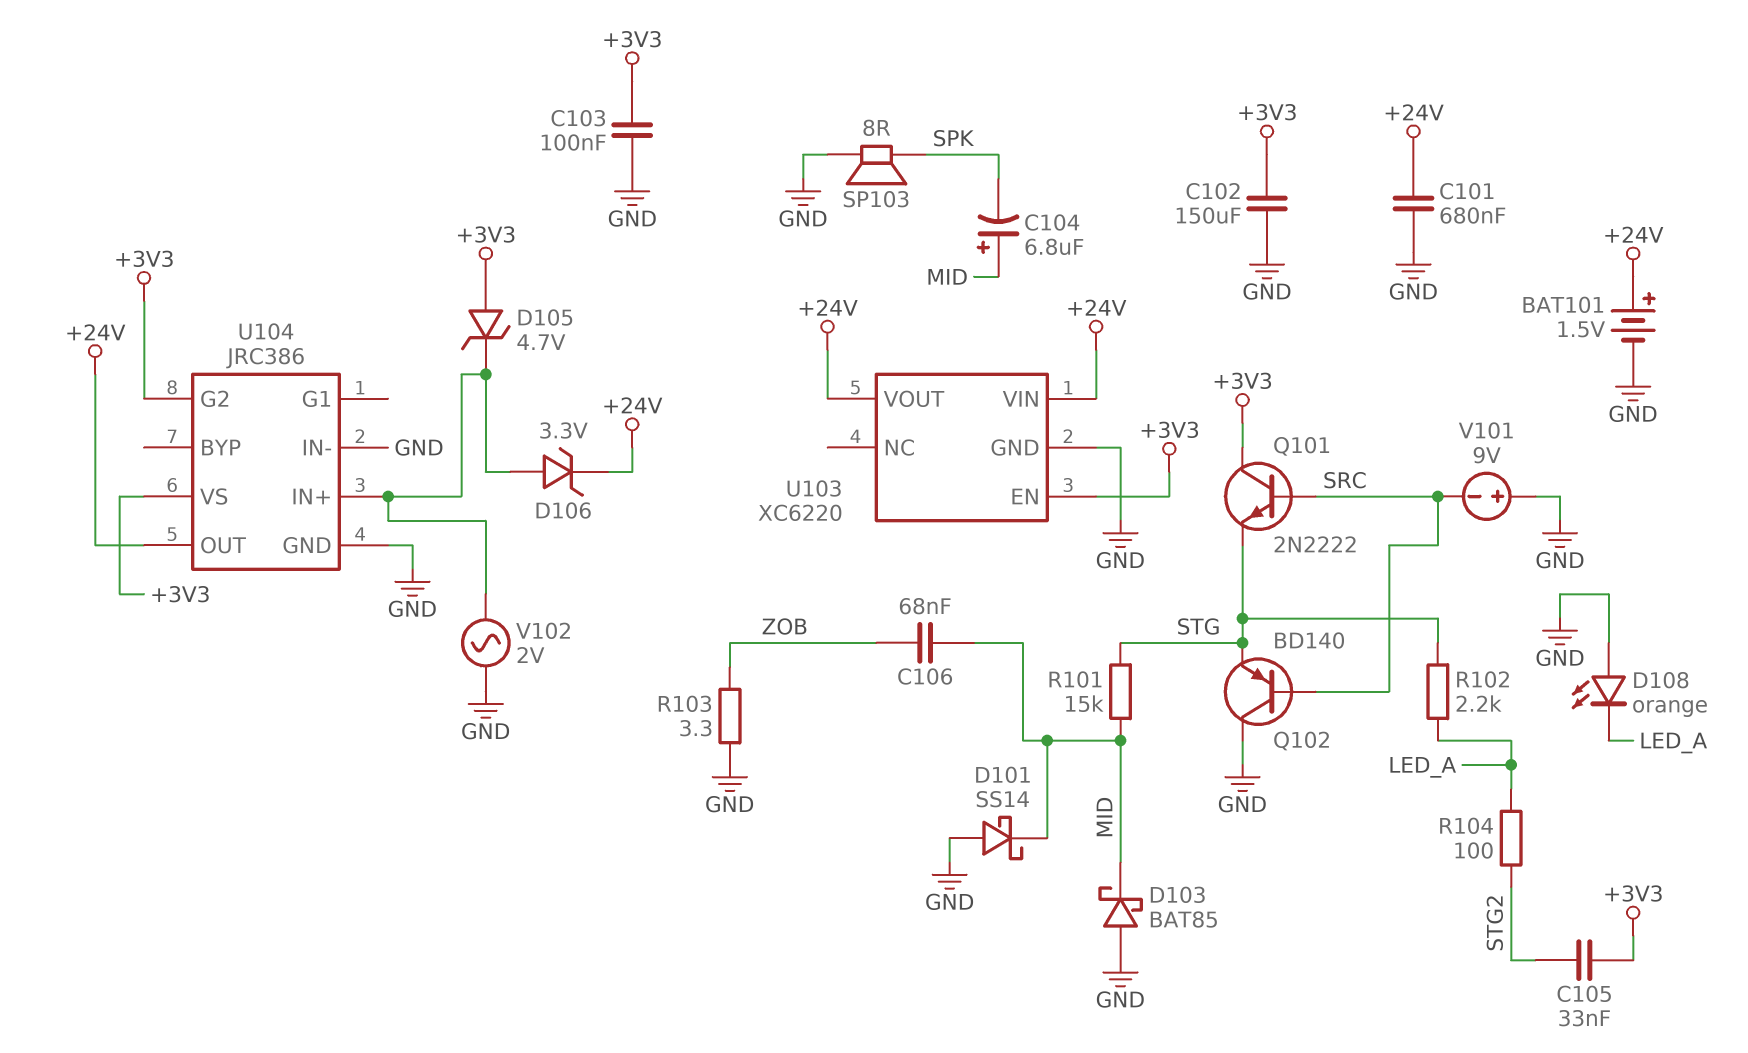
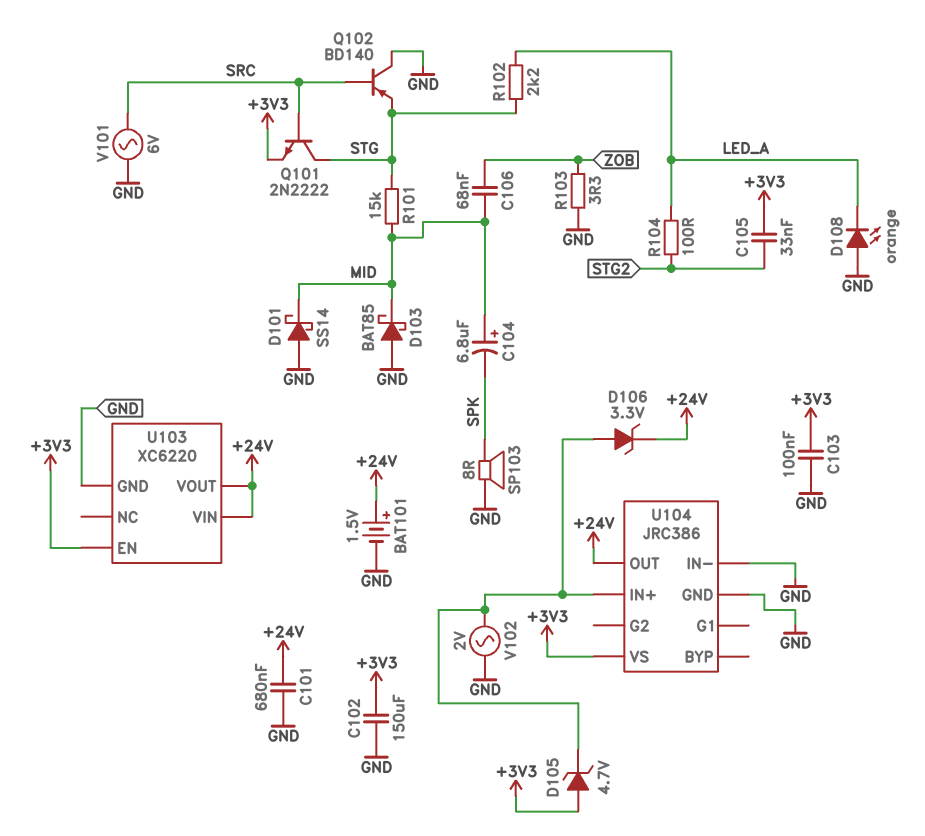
Q101: NPN 2N2222 (B SRC, C +3V3, E STG) -> NPN 2N2222 (B SRC, C STG, E +3V3)
U104 pin G2: +3V3 -> none
V101: 9V (plus GND, minus SRC) -> AC 6V (GND, SRC)

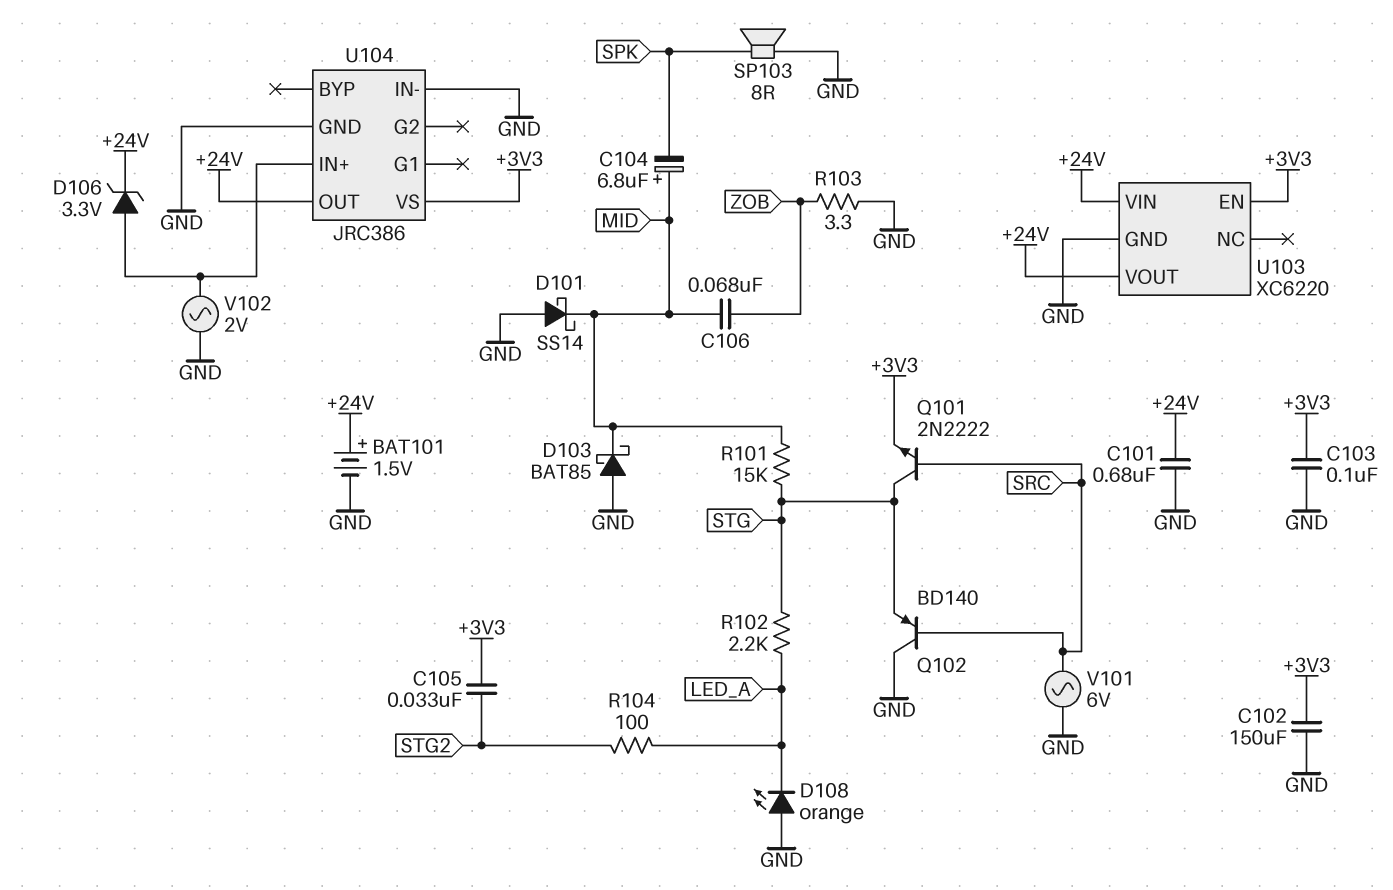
D105: zener 4.7V (A +3V3, K U104/IN+) -> none

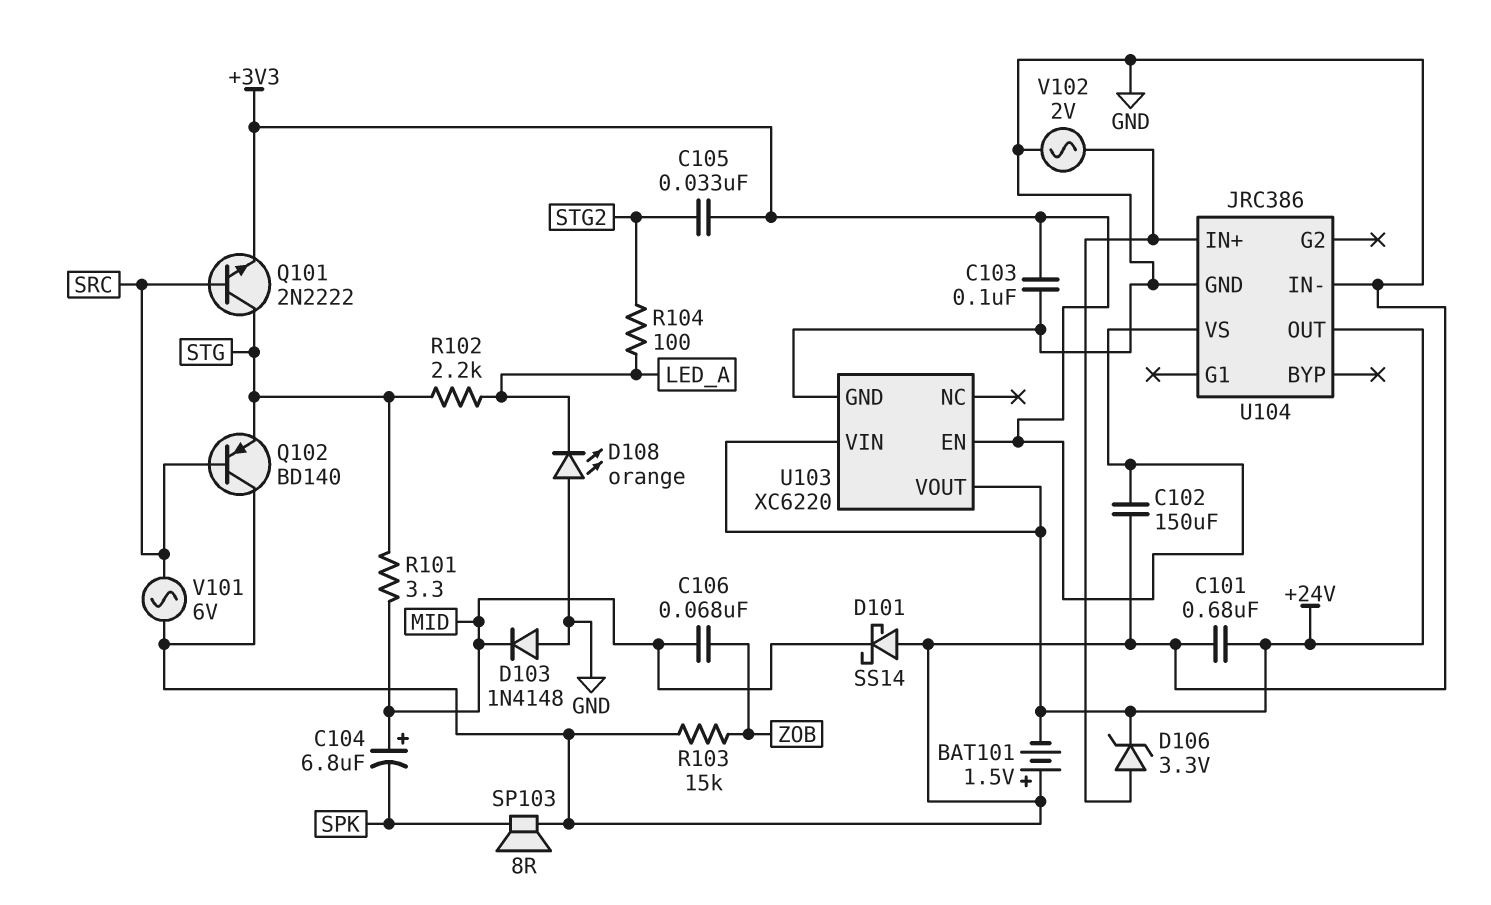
BAT101: 1.5V (plus +24V, minus GND) -> 1.5V (plus GND, minus +24V)
D103: schottky BAT85 (A GND, K MID) -> diode 1N4148 (A GND, K MID)
R101: 15k (MID, STG) -> 3.3 (MID, STG)
R103: 3.3 (GND, ZOB) -> 15k (GND, ZOB)

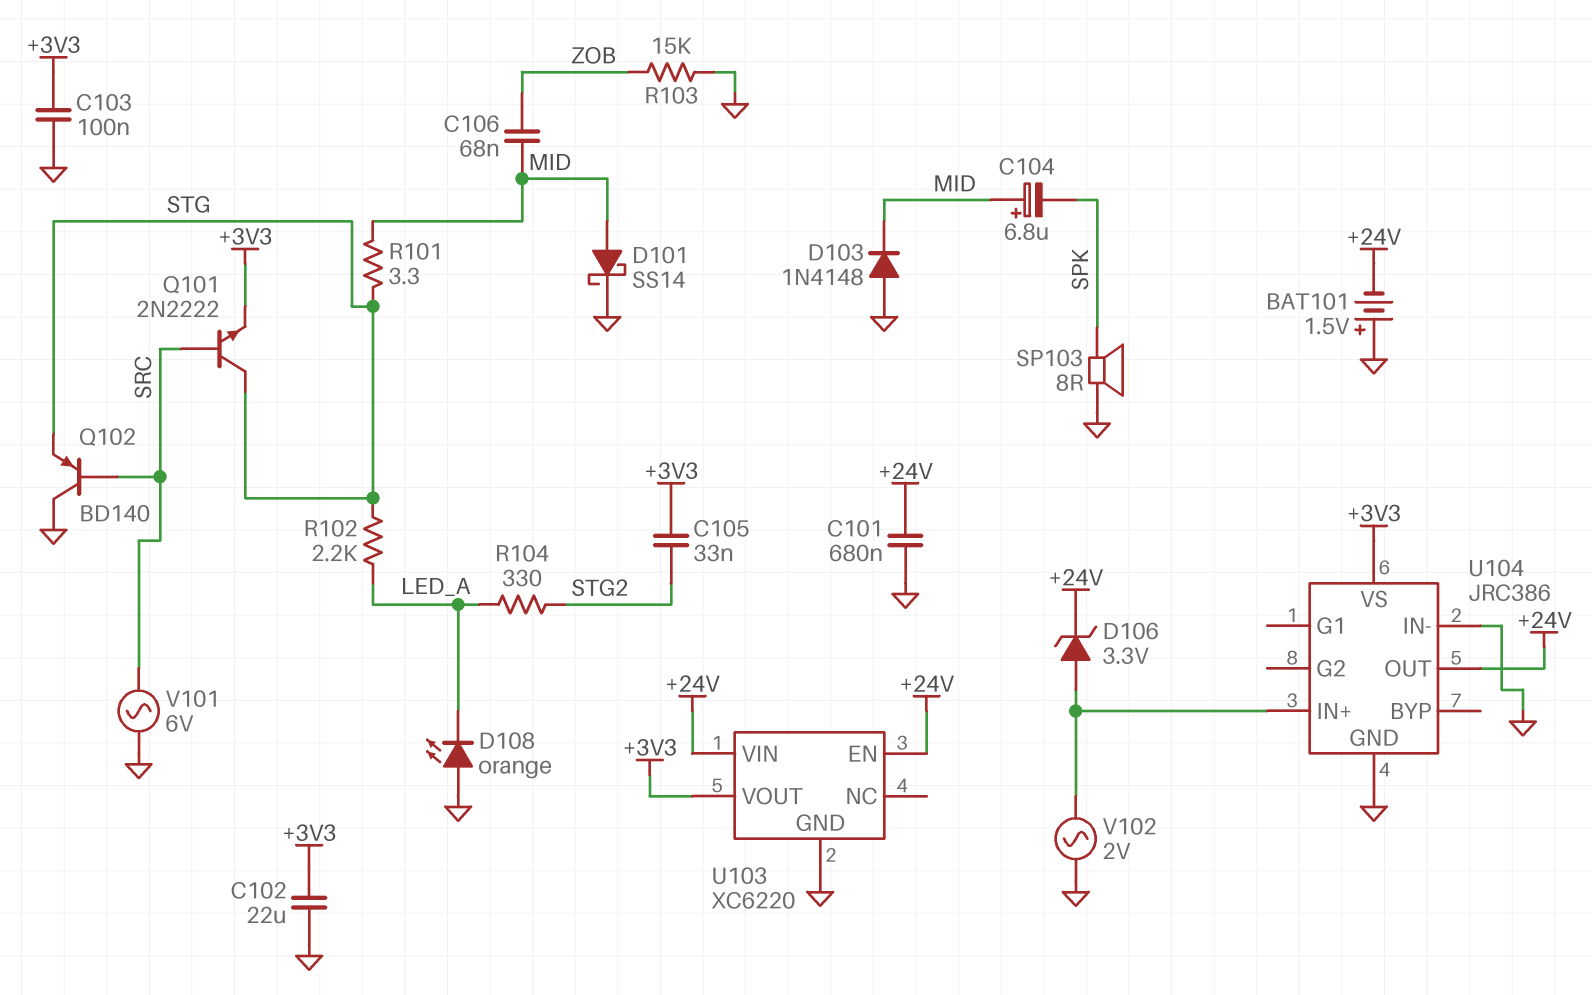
C102: 150uF (+3V3, GND) -> 22uF (+3V3, GND)
D101: schottky SS14 (A GND, K MID) -> schottky SS14 (A MID, K GND)
R104: 100 (LED_A, STG2) -> 330 (LED_A, STG2)
U103 pin EN: +3V3 -> +24V
U103 pin VOUT: +24V -> +3V3

